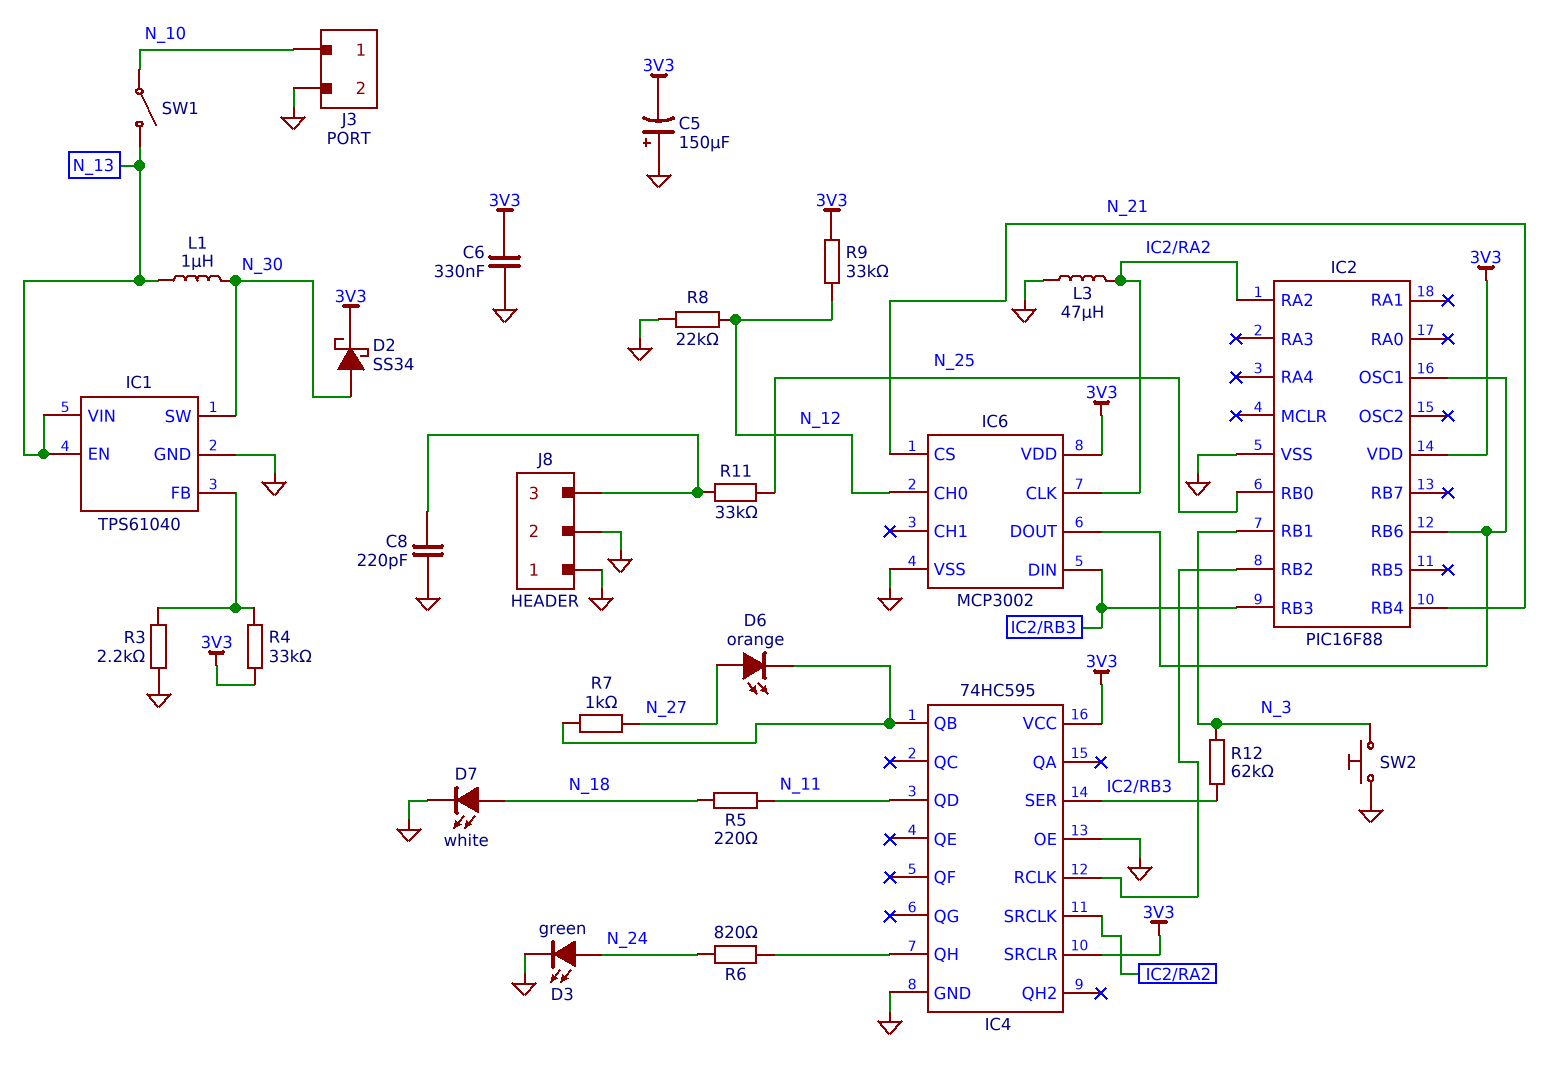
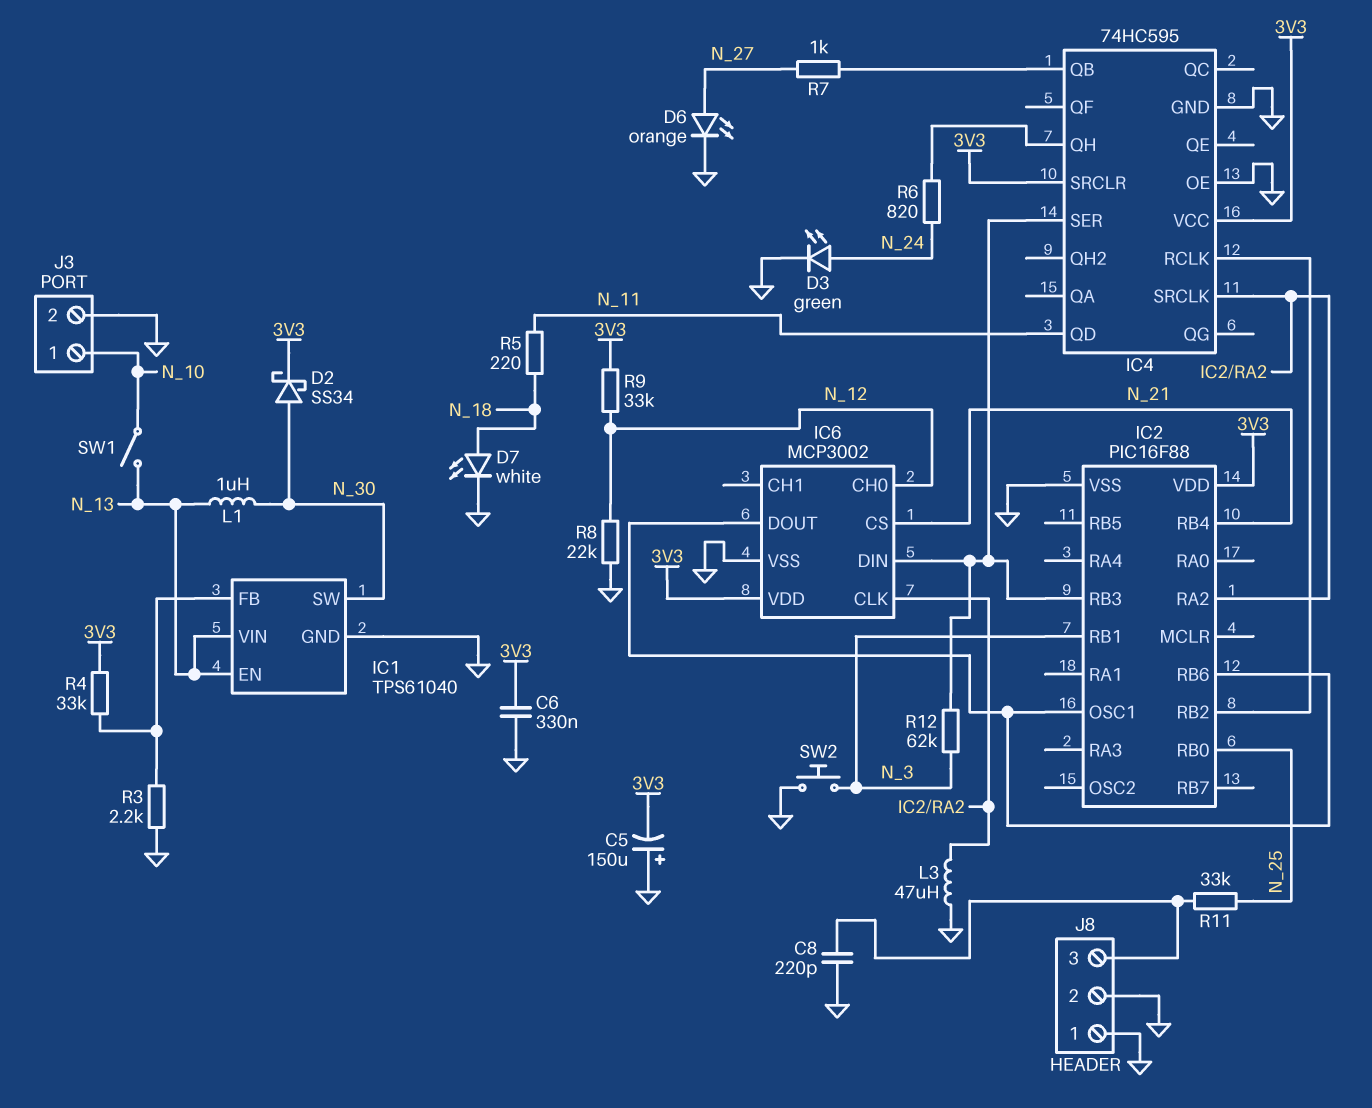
D6: LED orange (A N_27, K IC4/QB) -> LED orange (A N_27, K GND)

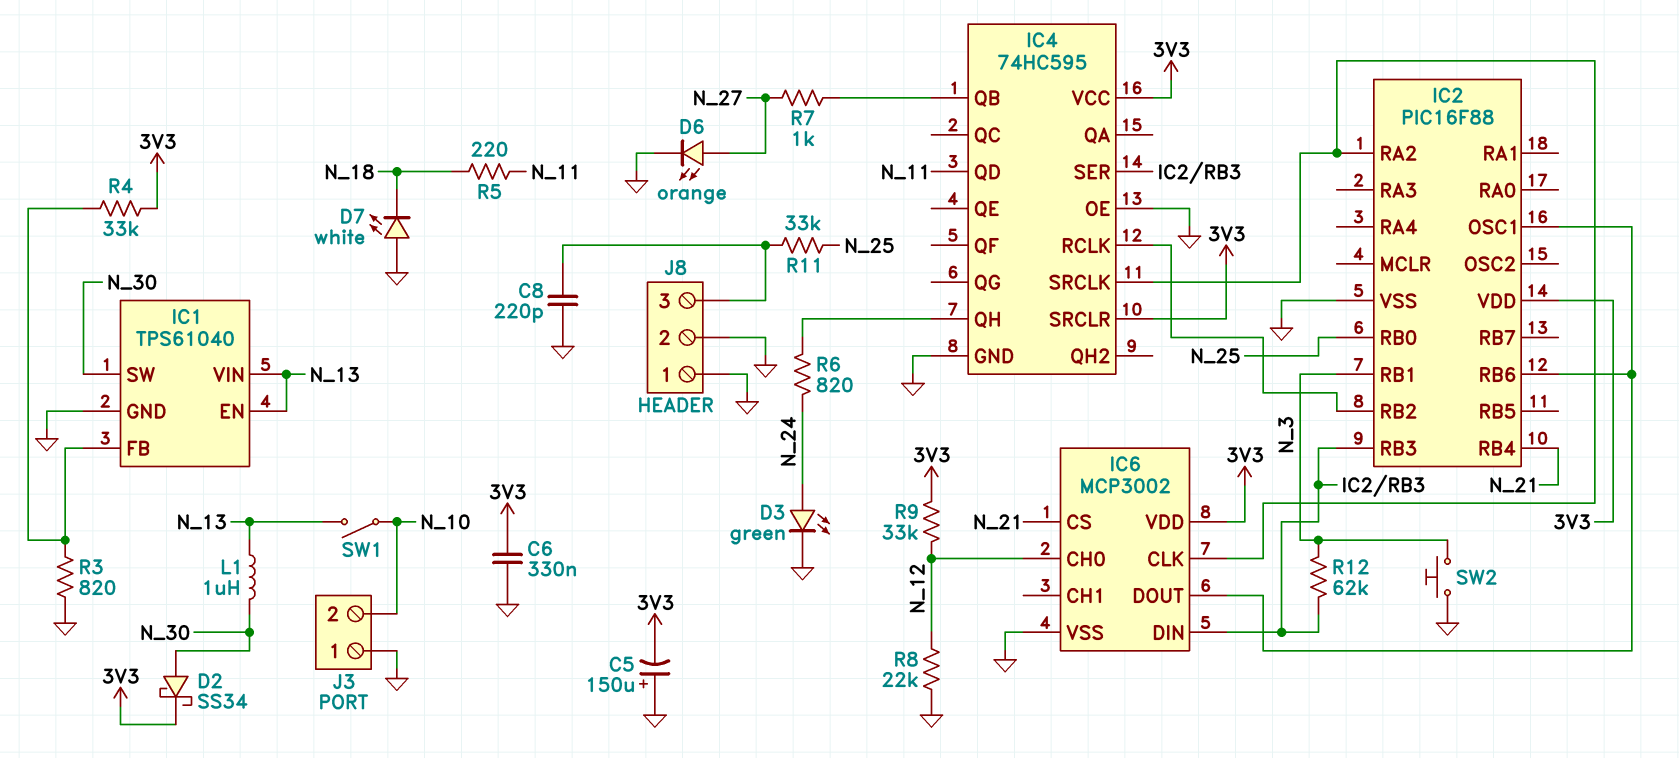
D7: LED white (A N_18, K GND) -> LED white (A GND, K N_18)
J3 pin 1: N_10 -> GND
J3 pin 2: GND -> N_10
L3: 47uH (GND, IC2/RA2) -> none
R3: 2.2k (GND, IC1/FB) -> 820 (GND, IC1/FB)

